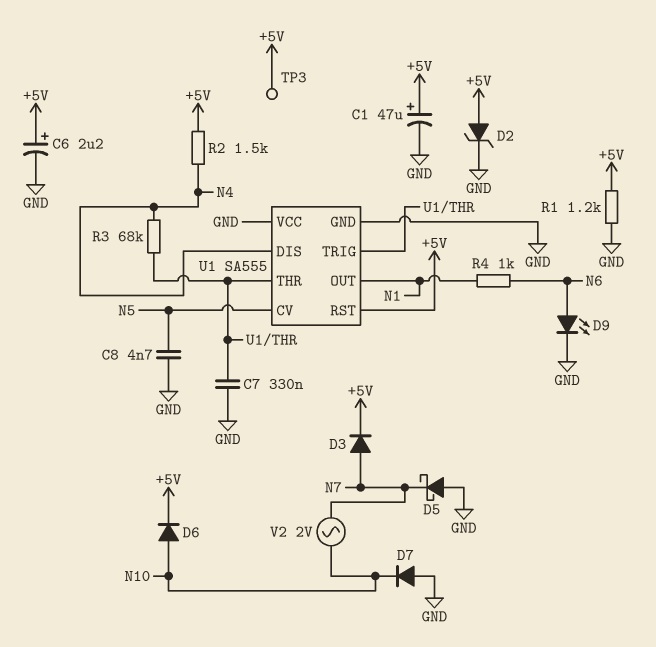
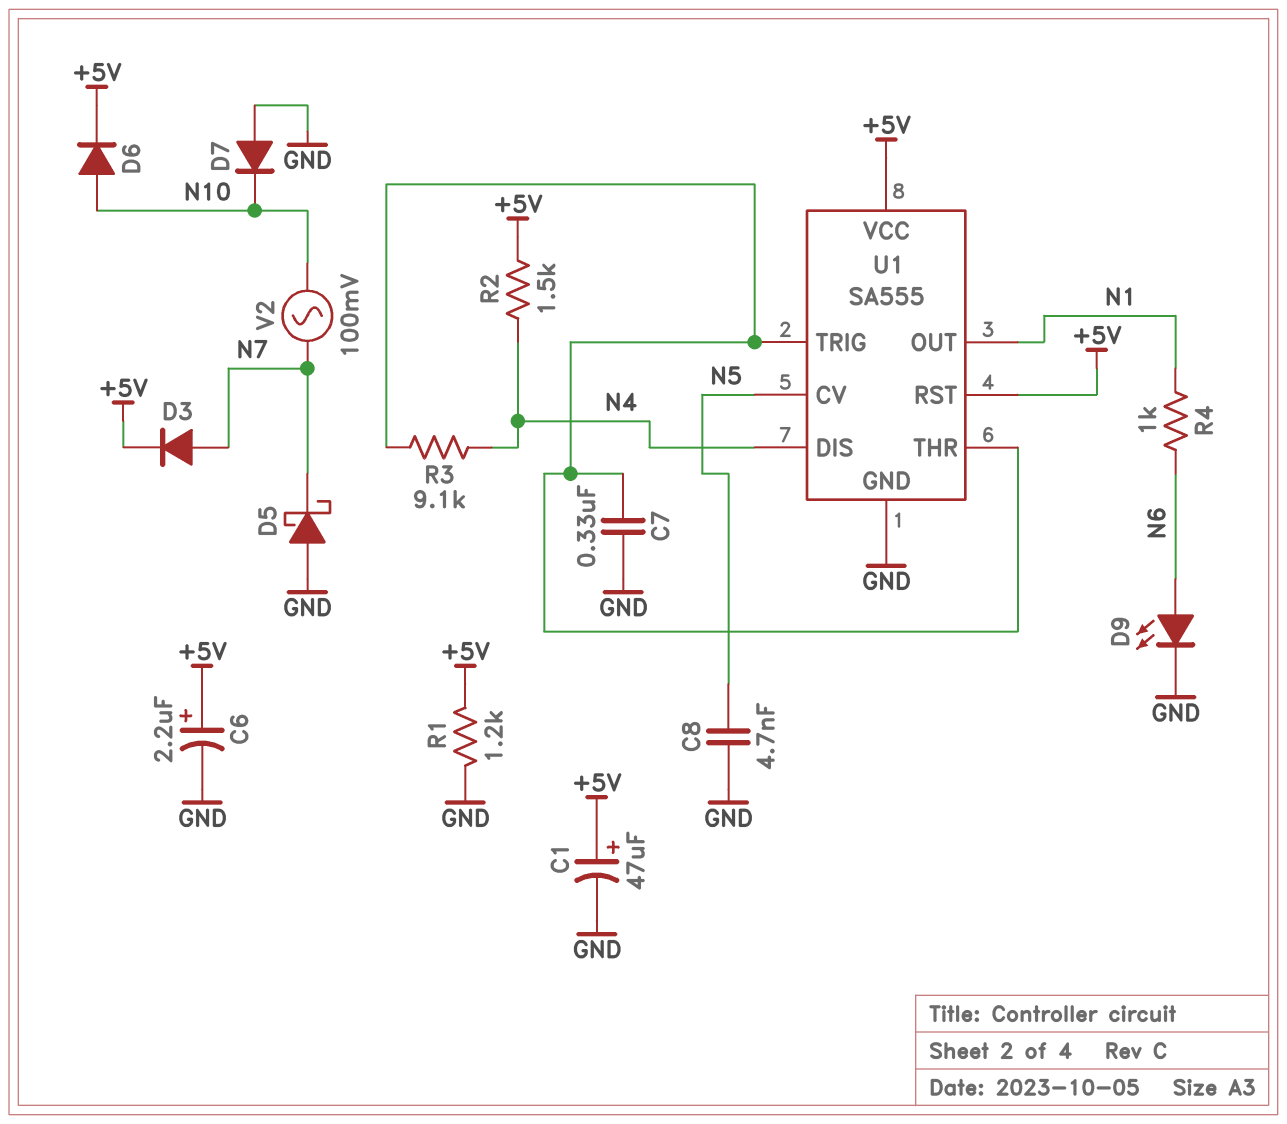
D2: zener (A +5V, K GND) -> none
R3: 68k (N4, U1/THR) -> 9.1k (N4, U1/THR)
TP3: test point (+5V) -> none
U1 pin VCC: GND -> +5V
V2: AC 2V (N7, N10) -> AC 100mV (N7, N10)

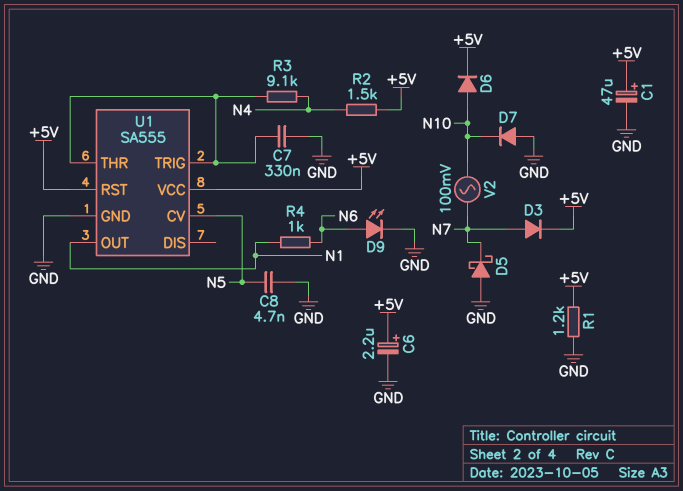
U1 pin DIS: N4 -> none

